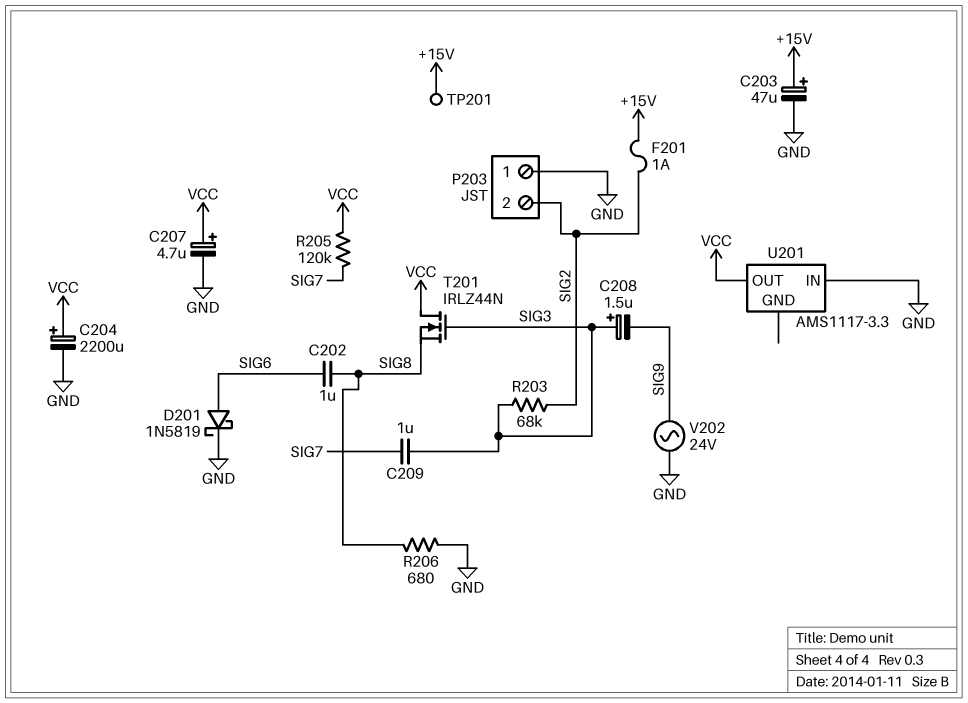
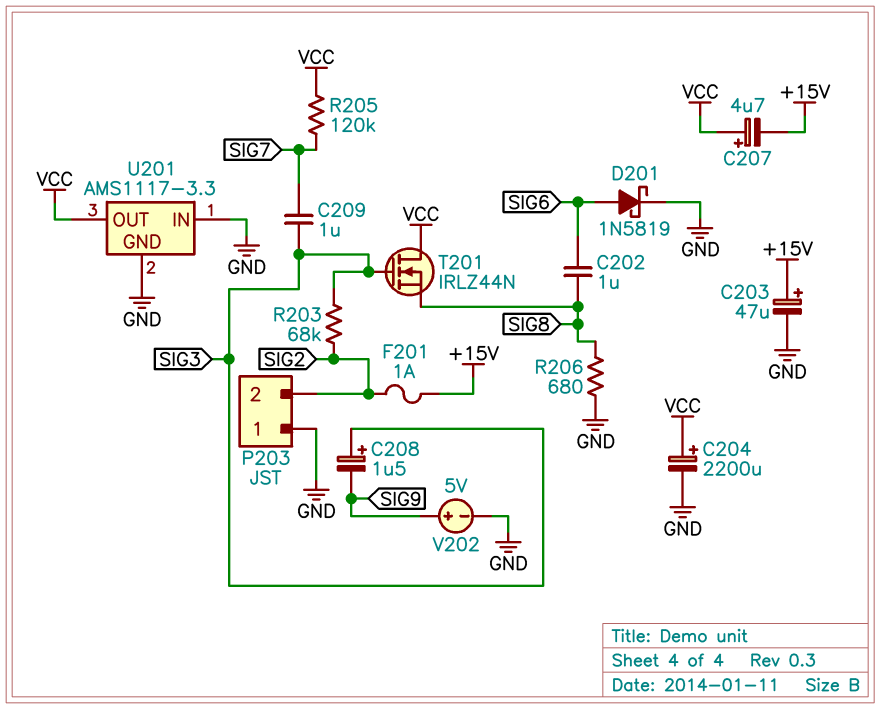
C207: 4.7uF (plus VCC, minus GND) -> 4.7uF (plus VCC, minus +15V)
TP201: test point (+15V) -> none
U201 pin GND: none -> GND
V202: AC 24V (GND, SIG9) -> 5V (plus SIG9, minus GND)

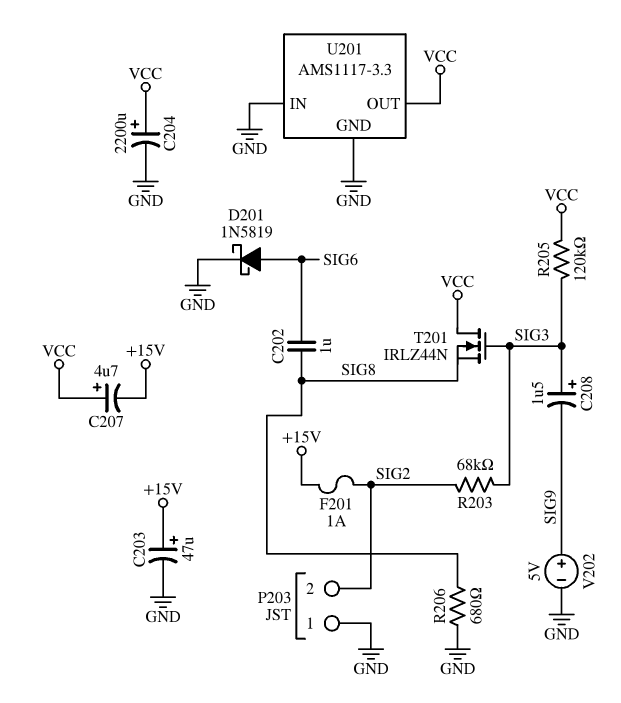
C209: 1uF (SIG3, SIG7) -> none
R205: 120k (SIG7, VCC) -> 120k (SIG3, VCC)

